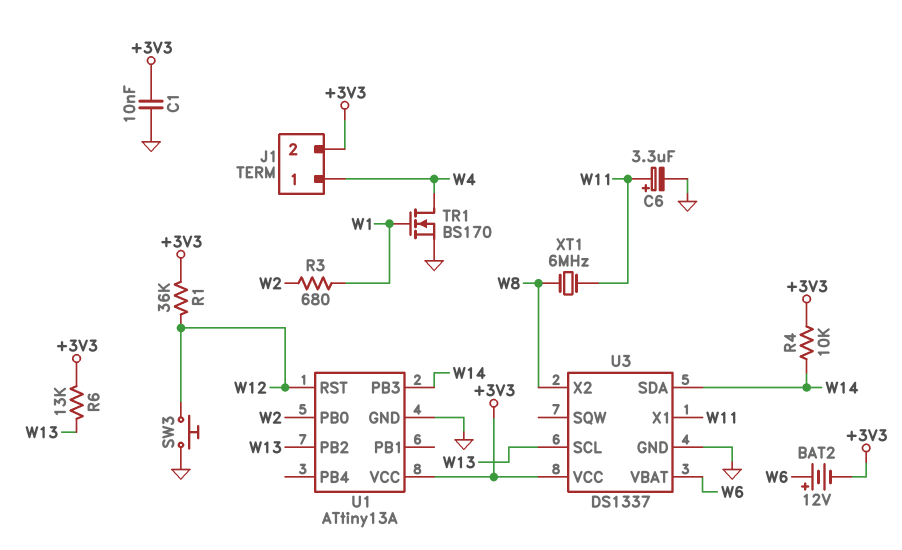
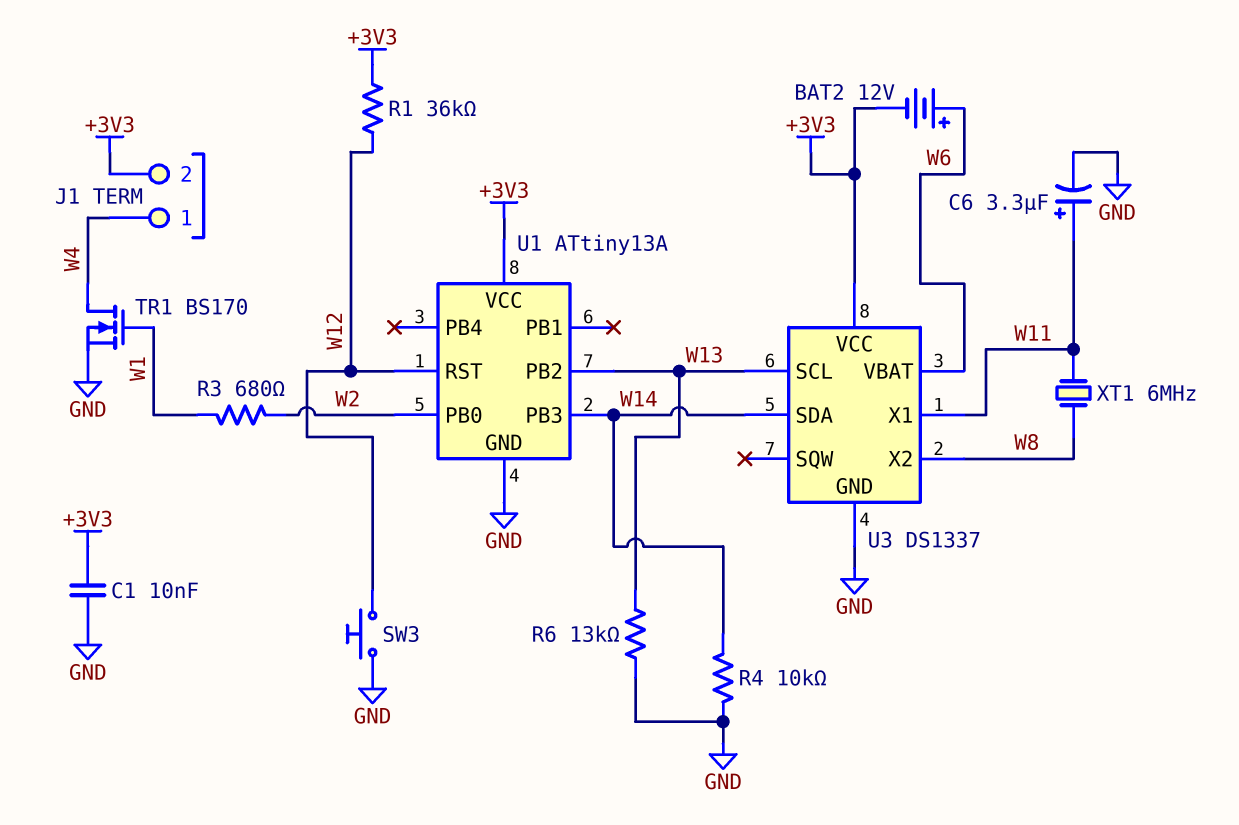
R4: 10k (+3V3, W14) -> 10k (GND, W14)
R6: 13k (+3V3, W13) -> 13k (GND, W13)

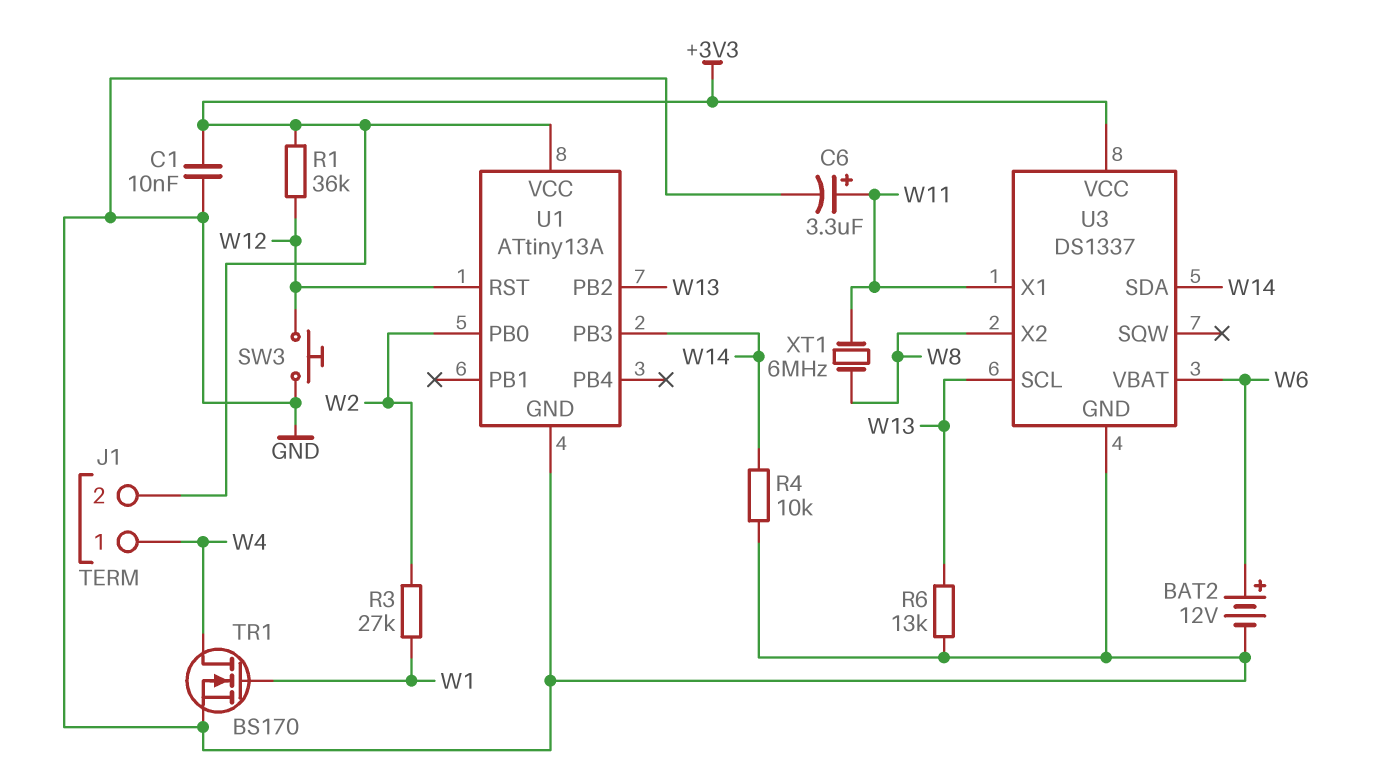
BAT2: 12V (plus W6, minus +3V3) -> 12V (plus W6, minus GND)
R3: 680 (W1, W2) -> 27k (W1, W2)

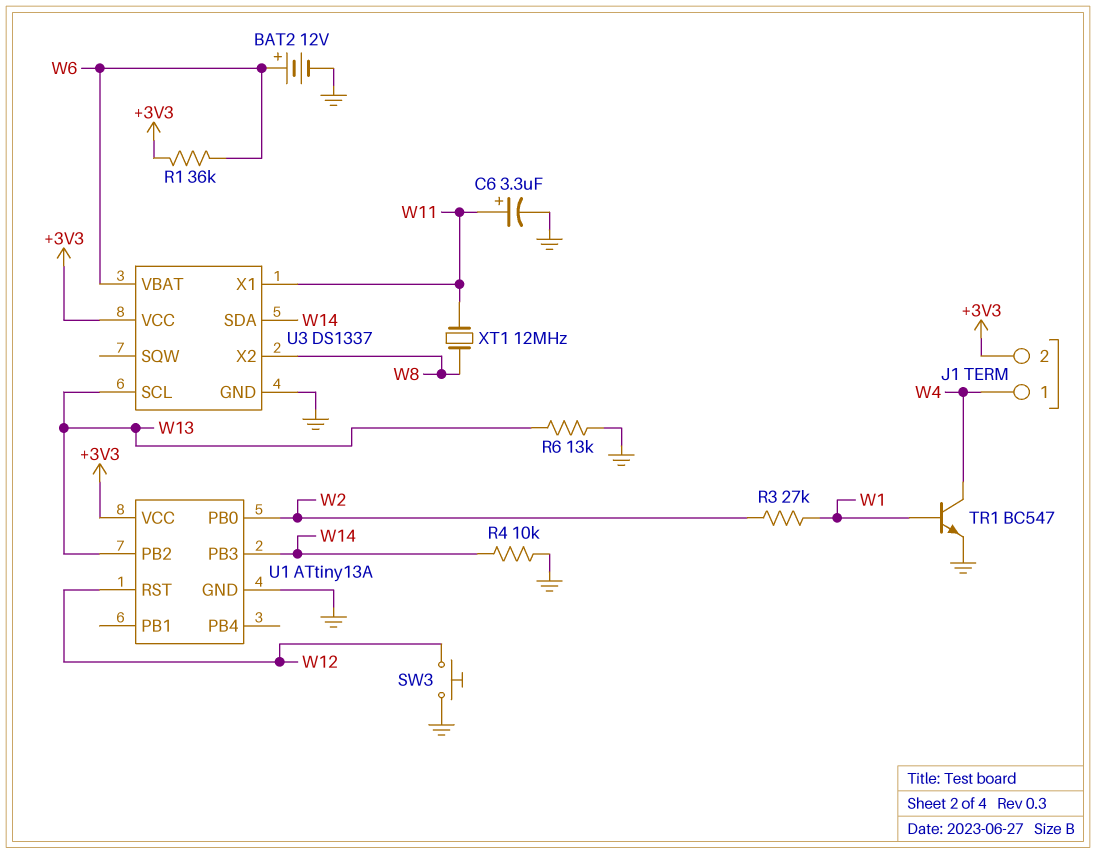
C1: 10nF (+3V3, GND) -> none
R1: 36k (+3V3, W12) -> 36k (+3V3, W6)
TR1: NMOS BS170 (G W1, D W4, S GND) -> NPN BC547 (B W1, C W4, E GND)
XT1: 6MHz (W8, W11) -> 12MHz (W8, W11)

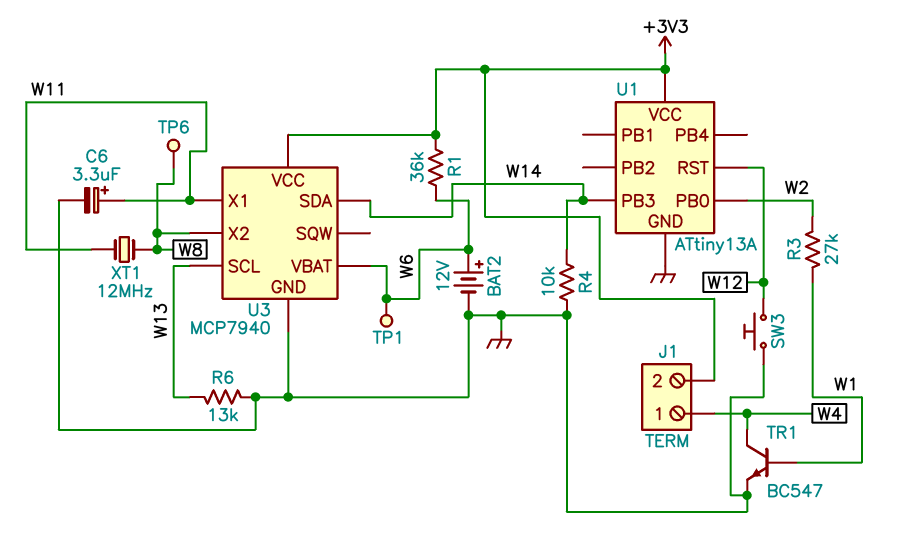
TP1: none -> test point (W6)
TP6: none -> test point (W8)
U1 pin PB2: W13 -> none
U3: DS1337 -> MCP7940

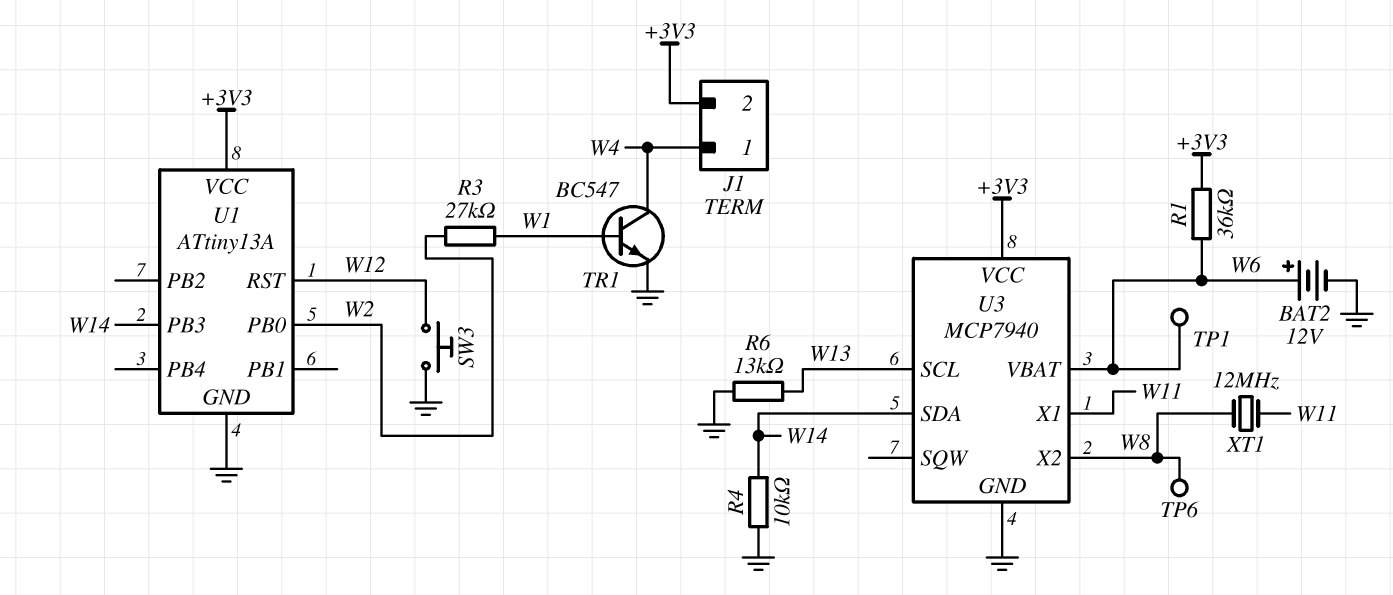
C6: 3.3uF (plus W11, minus GND) -> none

